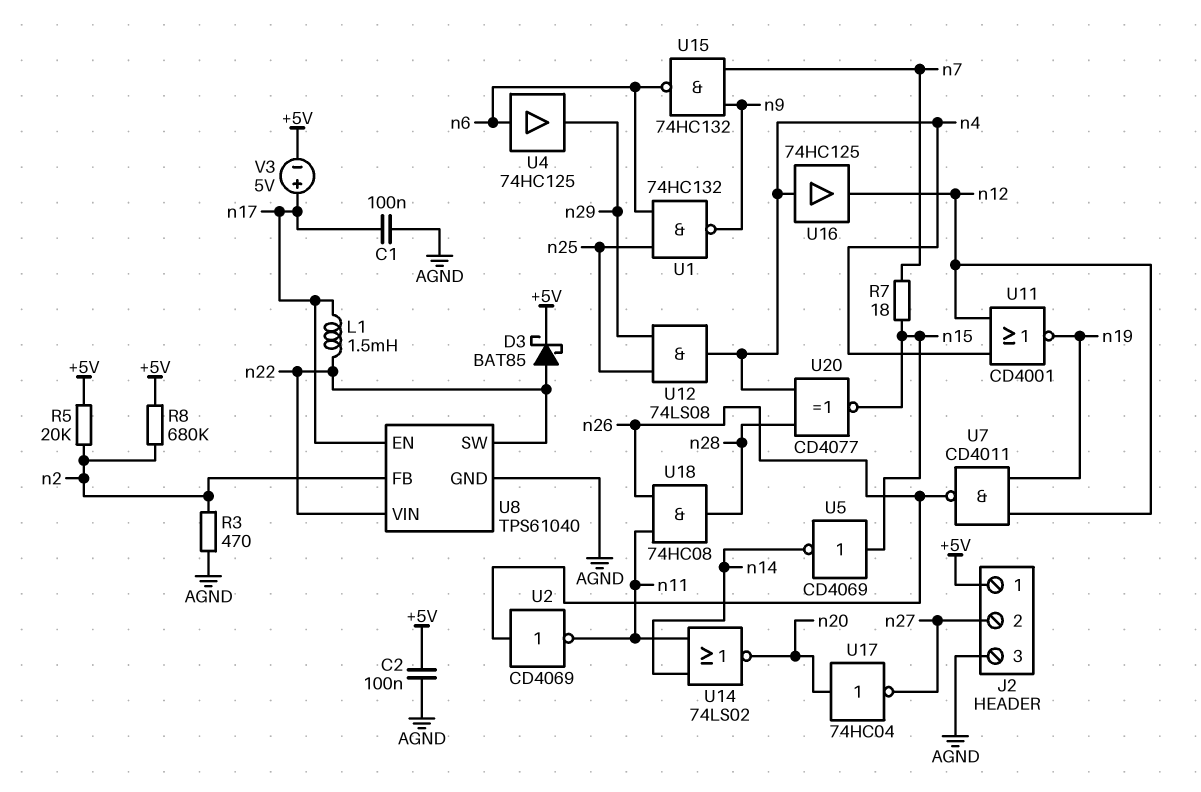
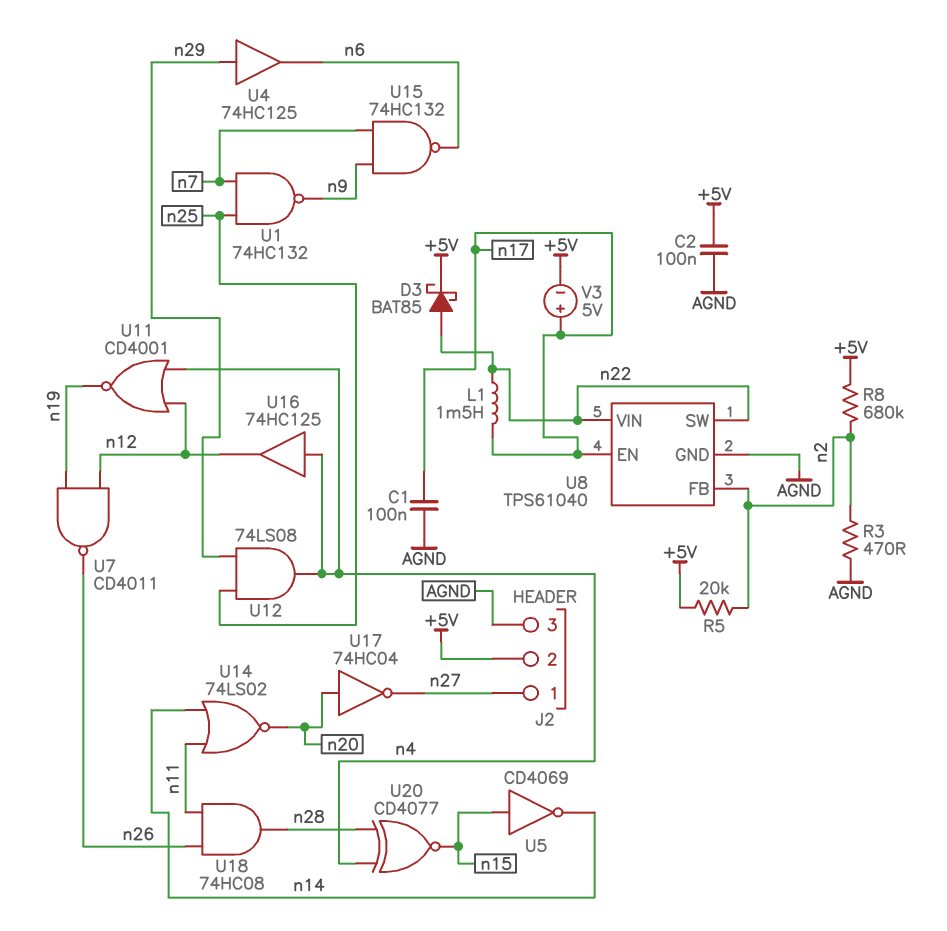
J2 pin 1: +5V -> n27
J2 pin 2: n27 -> +5V
R7: 18 (n7, n15) -> none
U1: NAND 74HC132 (in n6, in n25, out n9) -> NAND 74HC132 (in n7, in n25, out n9)
U2: NOT CD4069 (in n26, out n11) -> none
U4: buffer 74HC125 (in n6, out n29) -> buffer 74HC125 (in n29, out n6)

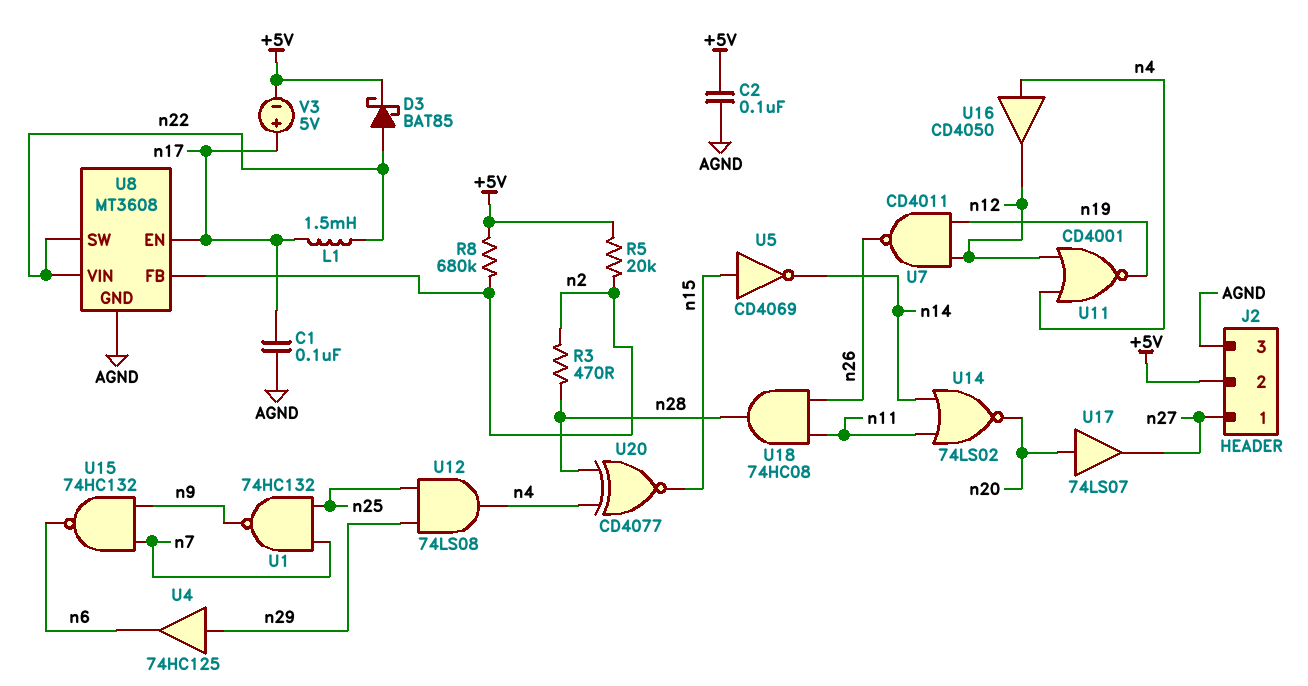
R3: 470 (AGND, n2) -> 470 (n2, n28)
U8: TPS61040 -> MT3608
U16: buffer 74HC125 (in n4, out n12) -> buffer CD4050 (in n4, out n12)
U17: NOT 74HC04 (in n20, out n27) -> buffer 74LS07 (in n20, out n27)

